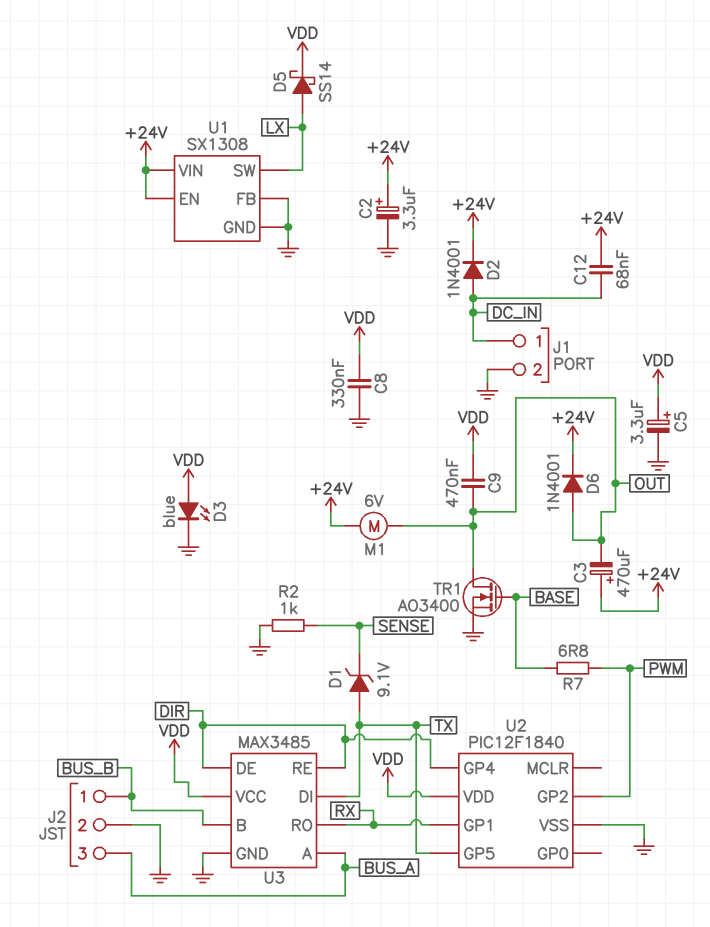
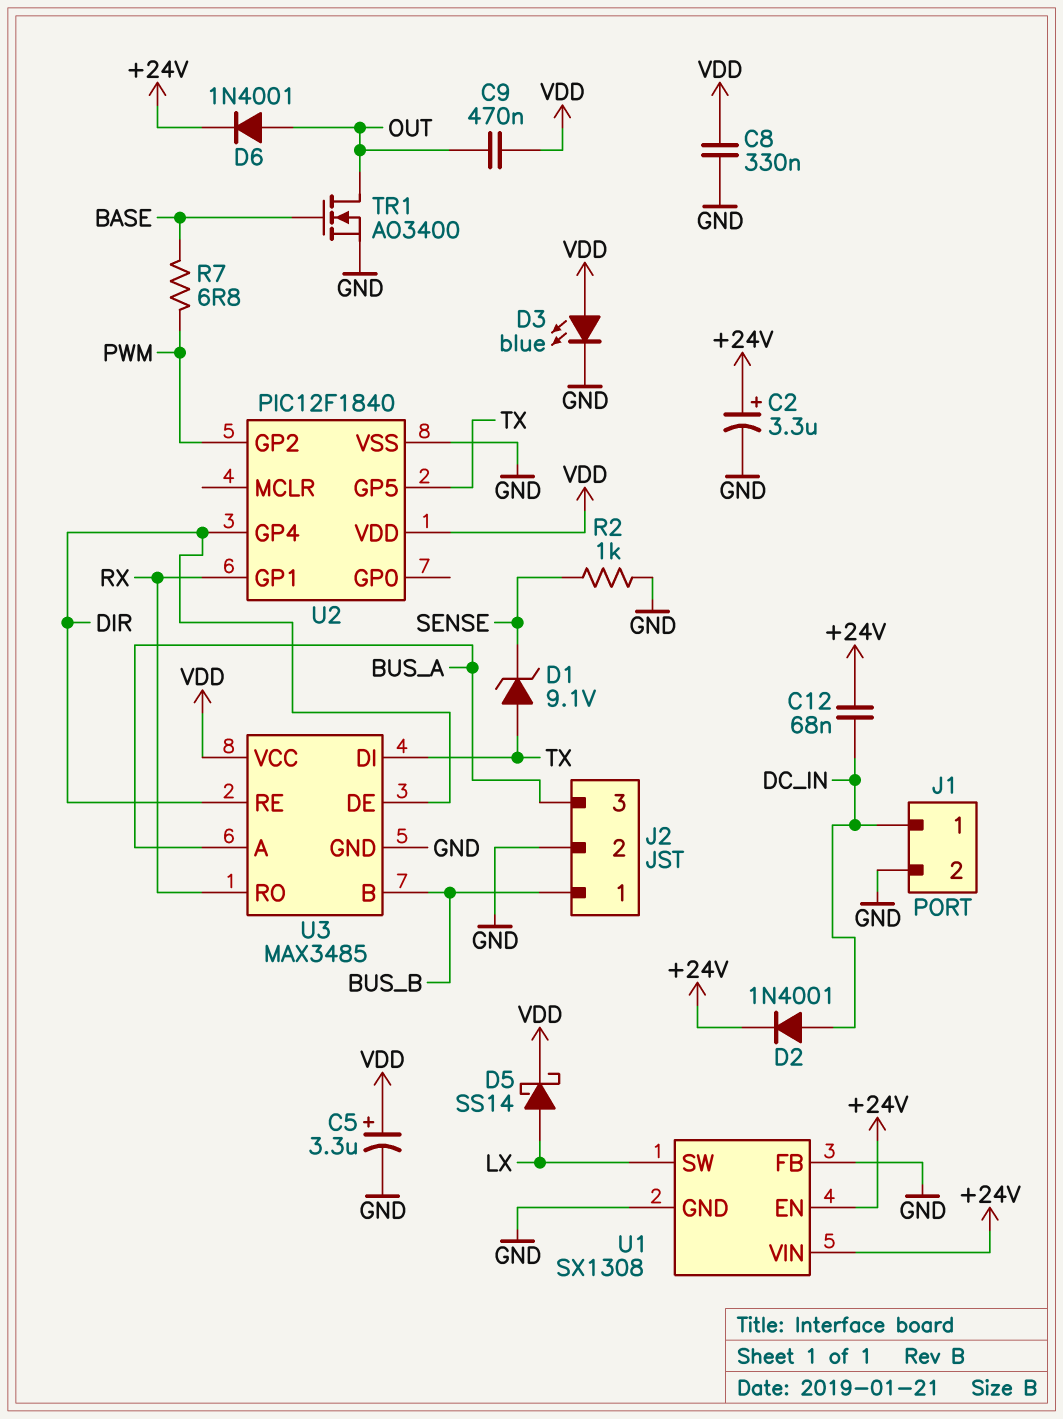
C3: 470uF (plus +24V, minus OUT) -> none
M1: motor 6V (+24V, OUT) -> none

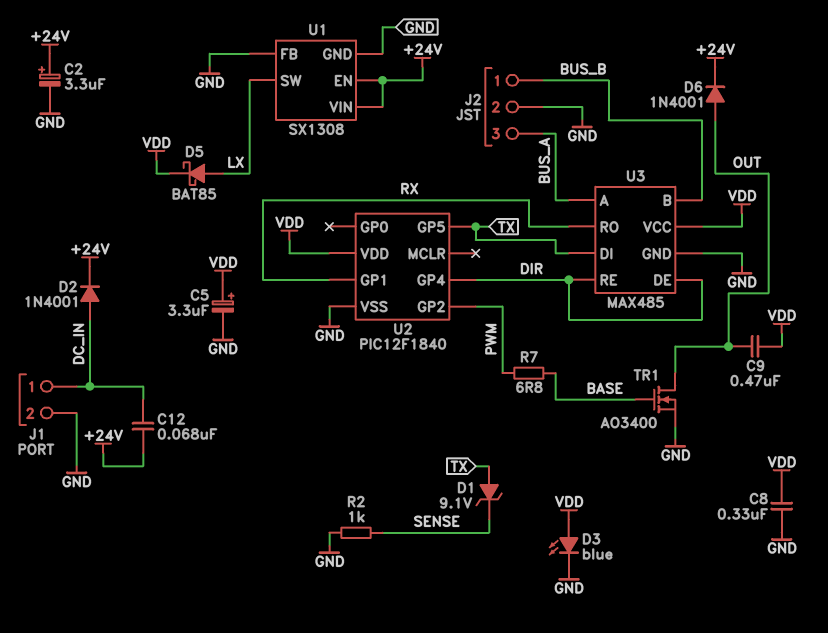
D5: schottky SS14 (A LX, K VDD) -> schottky BAT85 (A LX, K VDD)
U3: MAX3485 -> MAX485

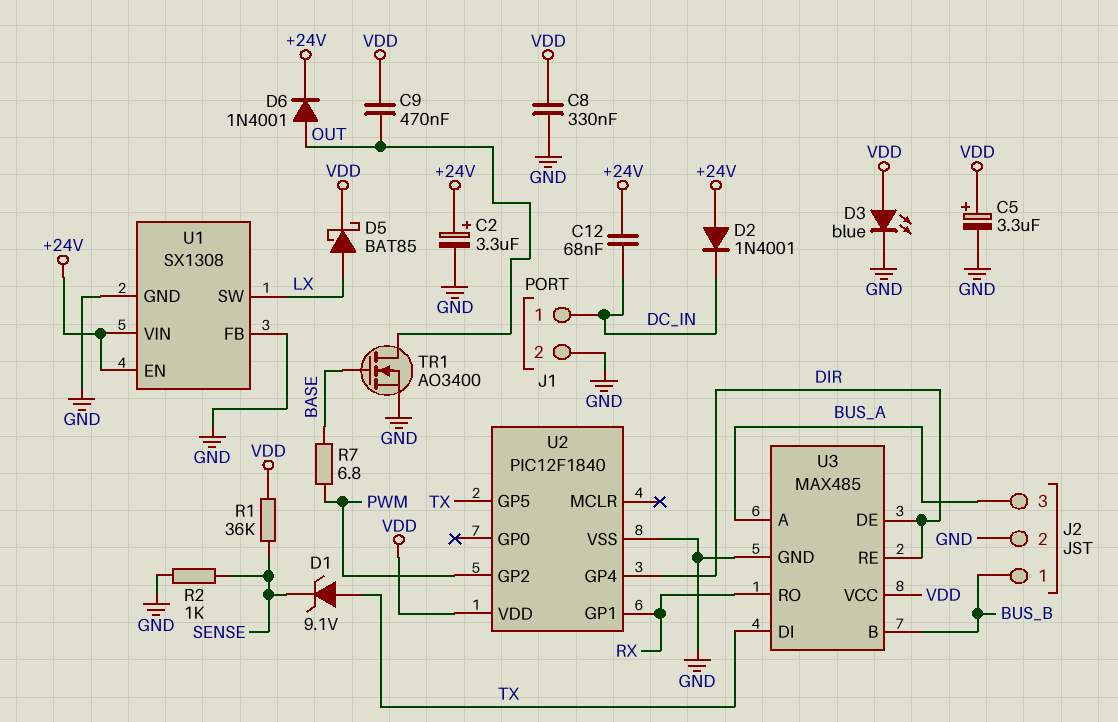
D2: diode 1N4001 (A DC_IN, K +24V) -> diode 1N4001 (A +24V, K DC_IN)
R1: none -> 36k (SENSE, VDD)

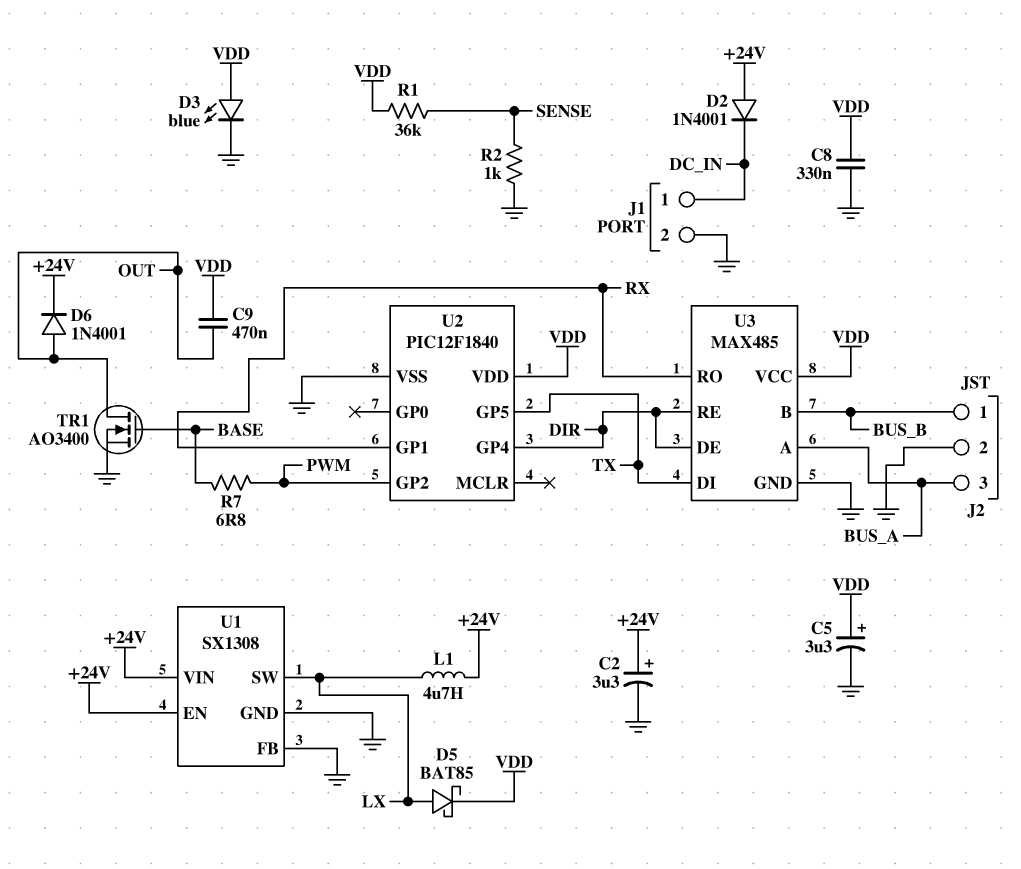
C12: 68nF (+24V, DC_IN) -> none
D1: zener 9.1V (A TX, K SENSE) -> none
L1: none -> 4.7uH (+24V, LX)

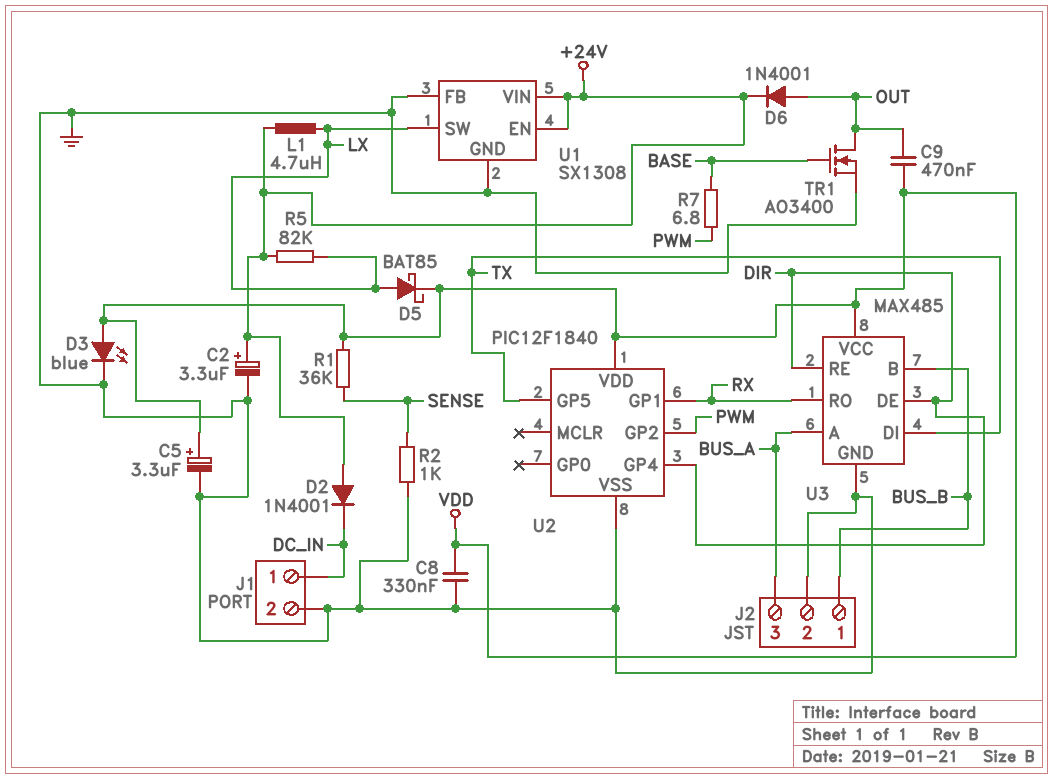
R5: none -> 82k (+24V, LX)

